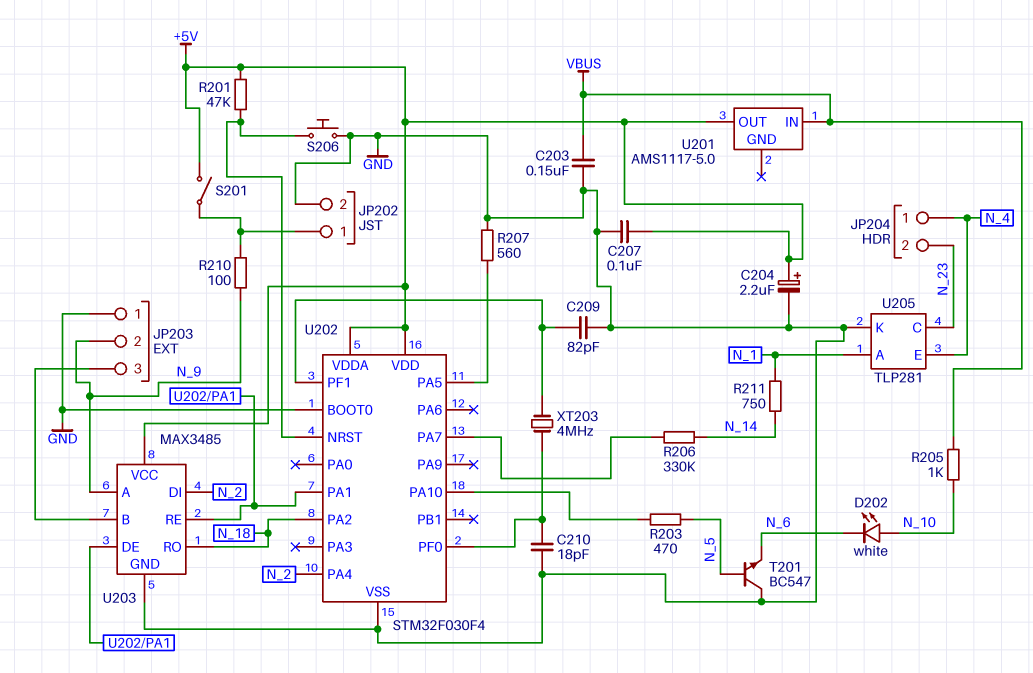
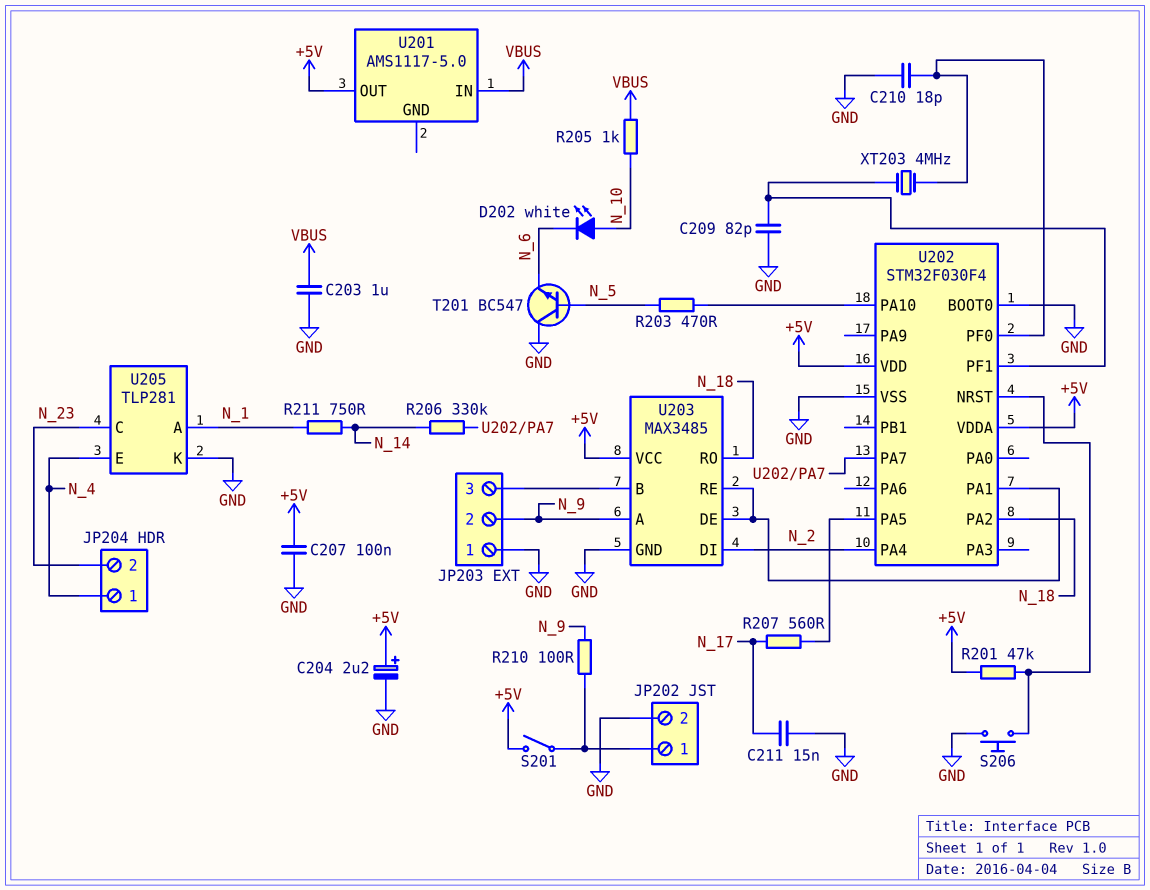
C203: 150nF (GND, VBUS) -> 1uF (GND, VBUS)
C211: none -> 15nF (GND, N_17)
R207: 560 (GND, U202/PA5) -> 560 (N_17, U202/PA5)

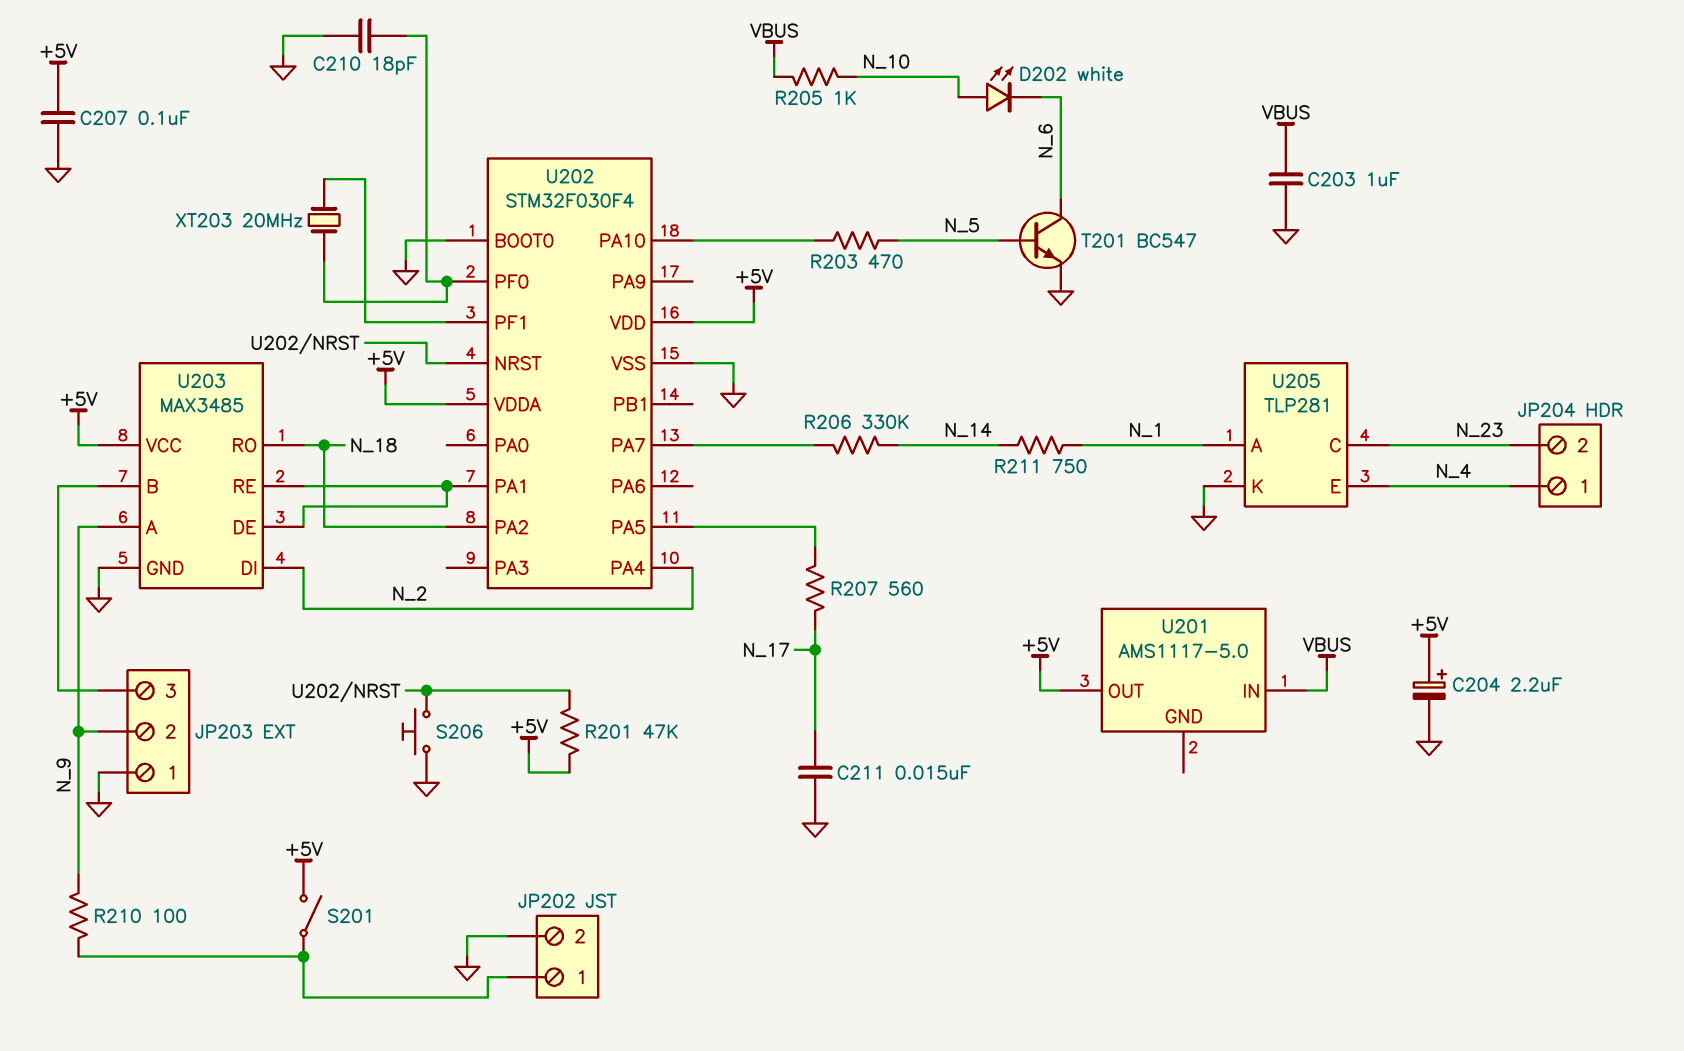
C209: 82pF (GND, U202/PF1) -> none
T201: NPN BC547 (B N_5, C GND, E N_6) -> NPN BC547 (B N_5, C N_6, E GND)
XT203: 4MHz (U202/PF0, U202/PF1) -> 20MHz (U202/PF0, U202/PF1)

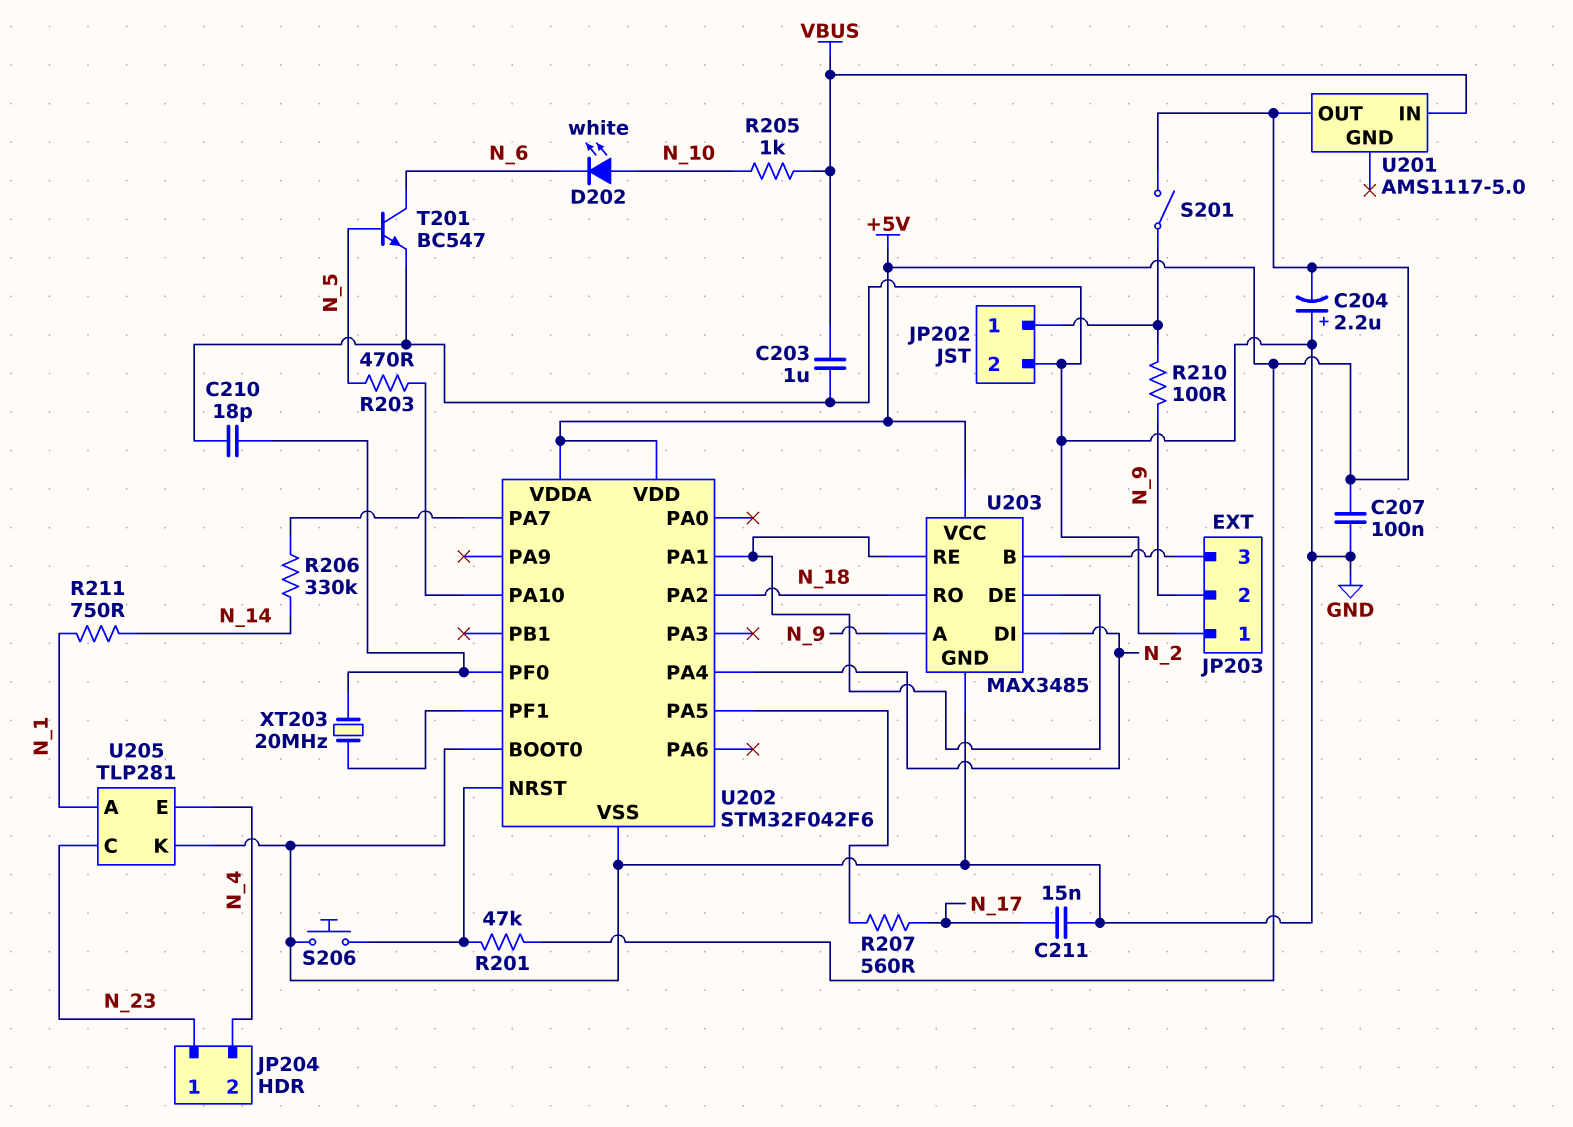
C204: 2.2uF (plus +5V, minus GND) -> 2.2uF (plus GND, minus +5V)
JP204 pin 1: N_4 -> N_23
JP204 pin 2: N_23 -> N_4
U202: STM32F030F4 -> STM32F042F6

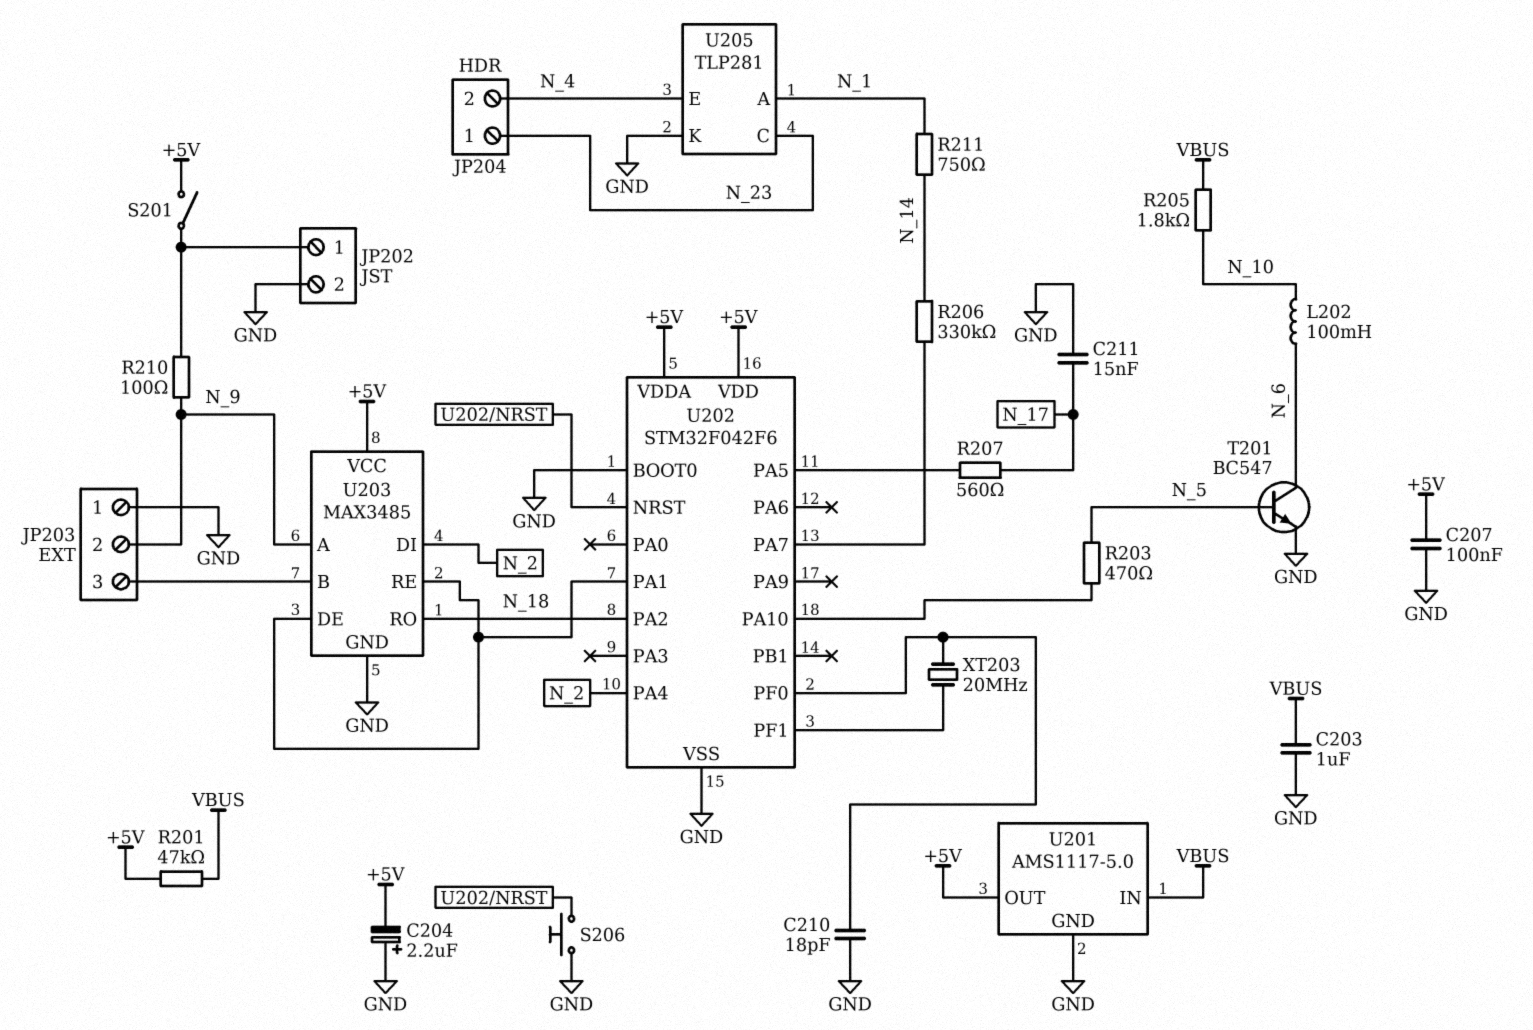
D202: LED white (A N_10, K N_6) -> none
L202: none -> 100mH (N_6, N_10)
R201: 47k (+5V, U202/NRST) -> 47k (+5V, VBUS)
R205: 1k (N_10, VBUS) -> 1.8k (N_10, VBUS)
U201 pin GND: none -> GND

